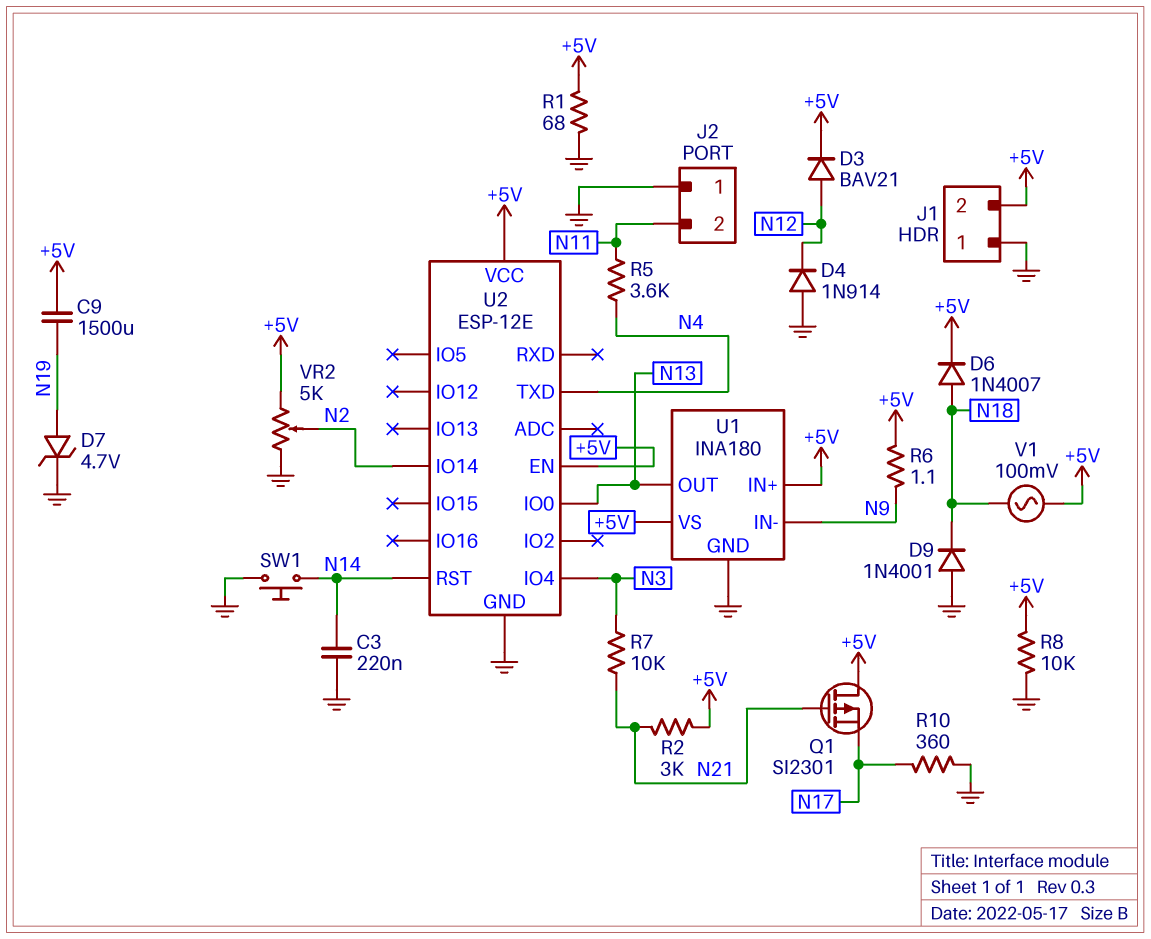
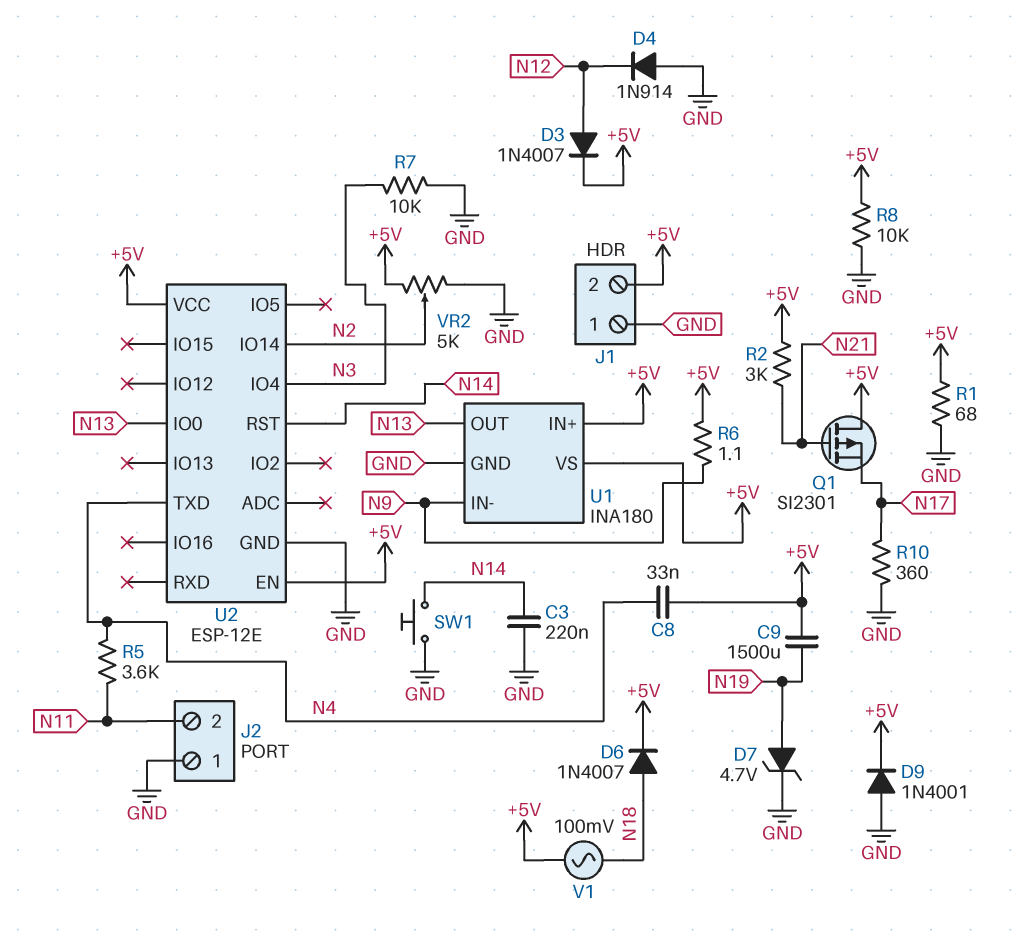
C8: none -> 33nF (+5V, N4)
D3: diode BAV21 (A N12, K +5V) -> diode 1N4007 (A N12, K +5V)
D9: diode 1N4001 (A GND, K N18) -> diode 1N4001 (A GND, K +5V)
R7: 10k (N3, N21) -> 10k (GND, N3)

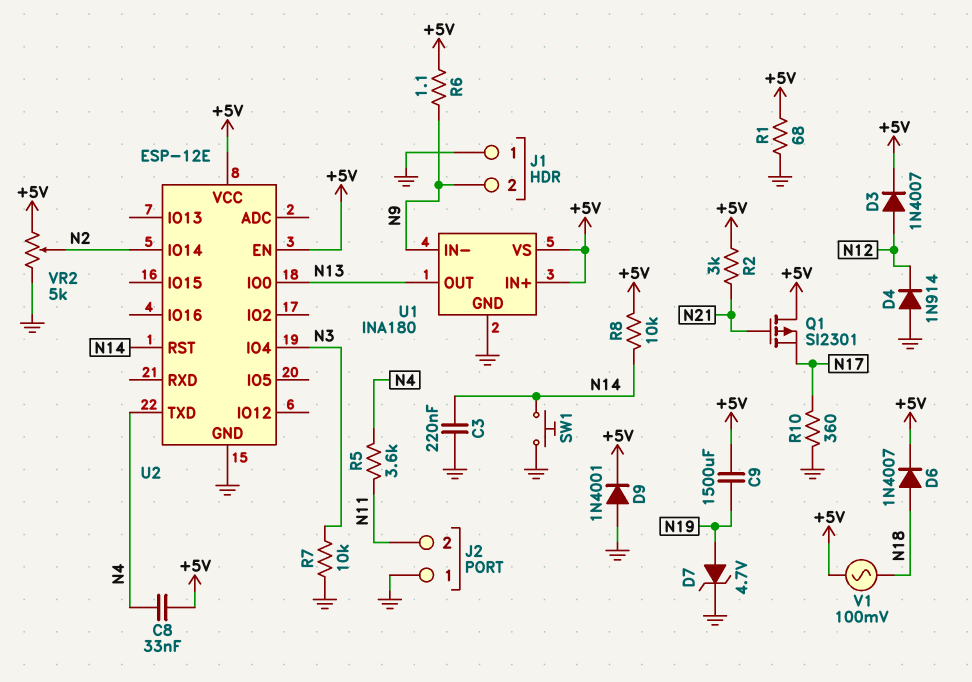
J1 pin 2: +5V -> N9
R8: 10k (+5V, GND) -> 10k (+5V, N14)

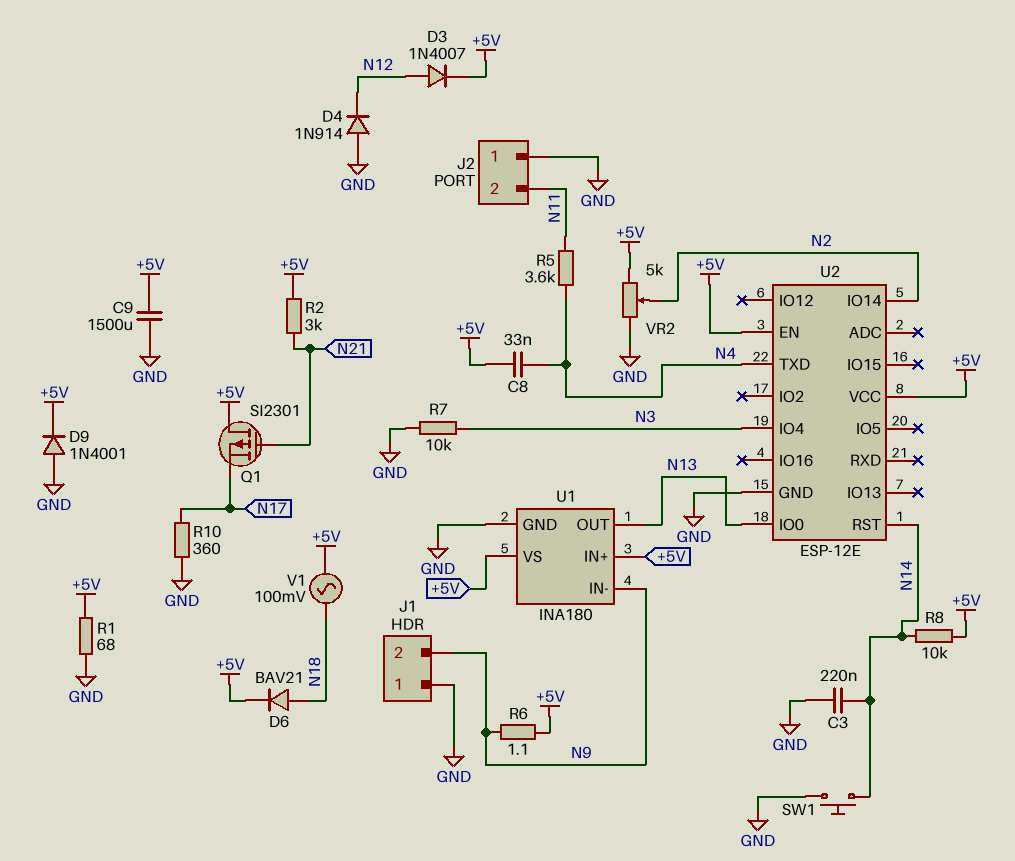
C9: 1500uF (+5V, N19) -> 1500uF (+5V, GND)
D6: diode 1N4007 (A N18, K +5V) -> diode BAV21 (A N18, K +5V)
D7: zener 4.7V (A N19, K GND) -> none

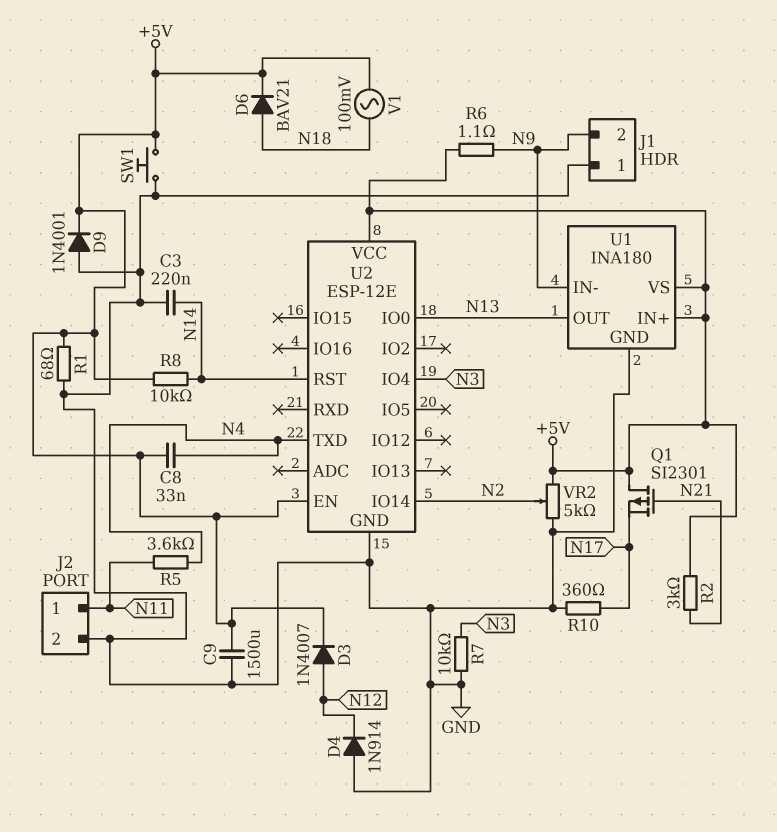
J2 pin 1: GND -> N11
J2 pin 2: N11 -> GND
SW1: button (GND, N14) -> button (+5V, GND)

